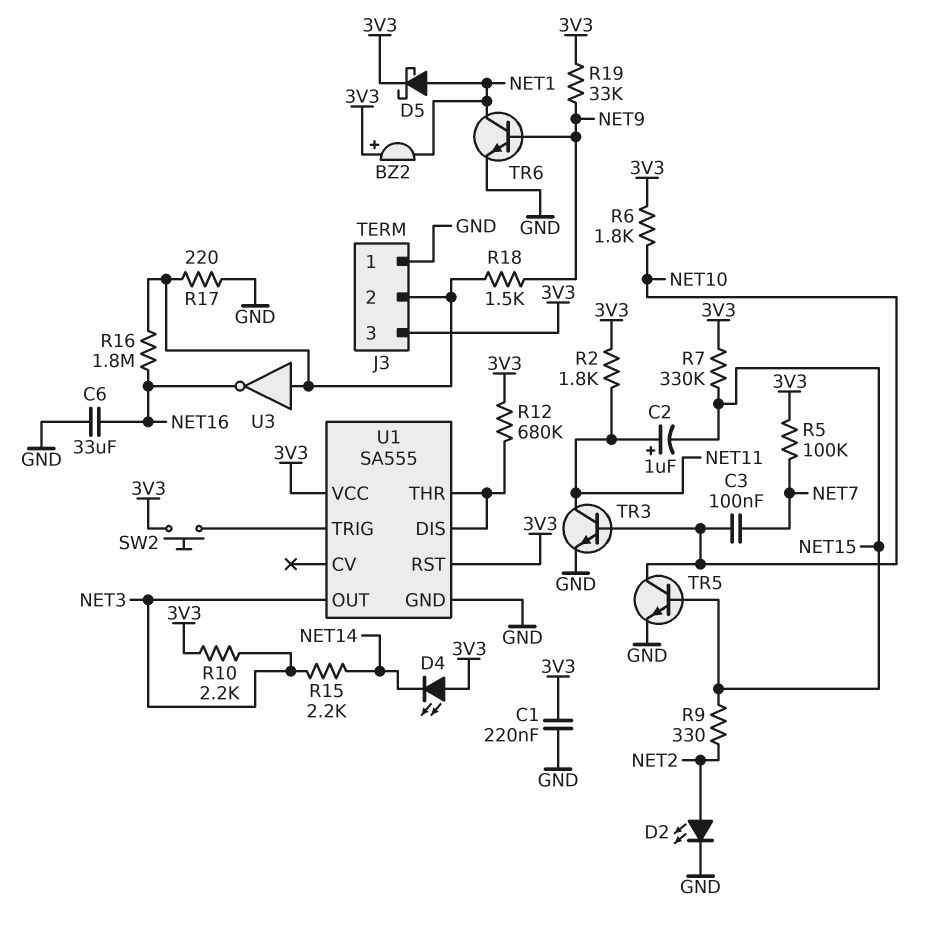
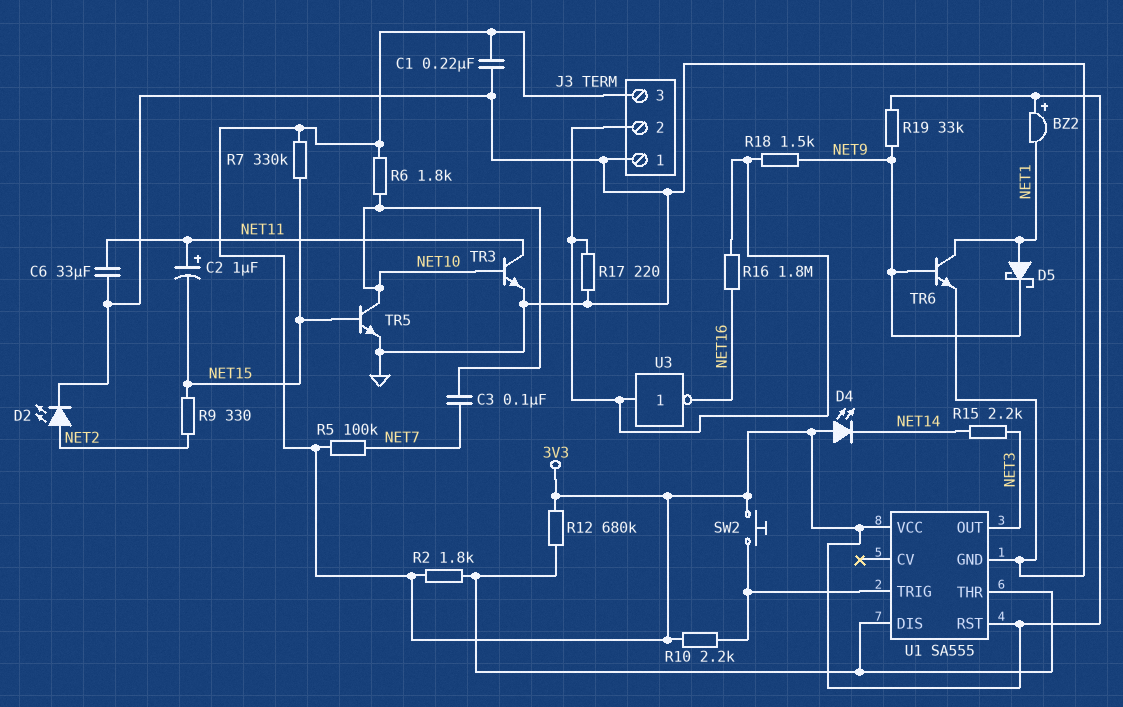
C6: 33uF (GND, NET16) -> 33uF (GND, NET11)
D5: schottky (A NET1, K 3V3) -> schottky (A NET1, K NET9)
R2: 1.8k (3V3, NET11) -> 1.8k (3V3, U1/DIS)
R10: 2.2k (3V3, NET3) -> 2.2k (3V3, U1/TRIG)

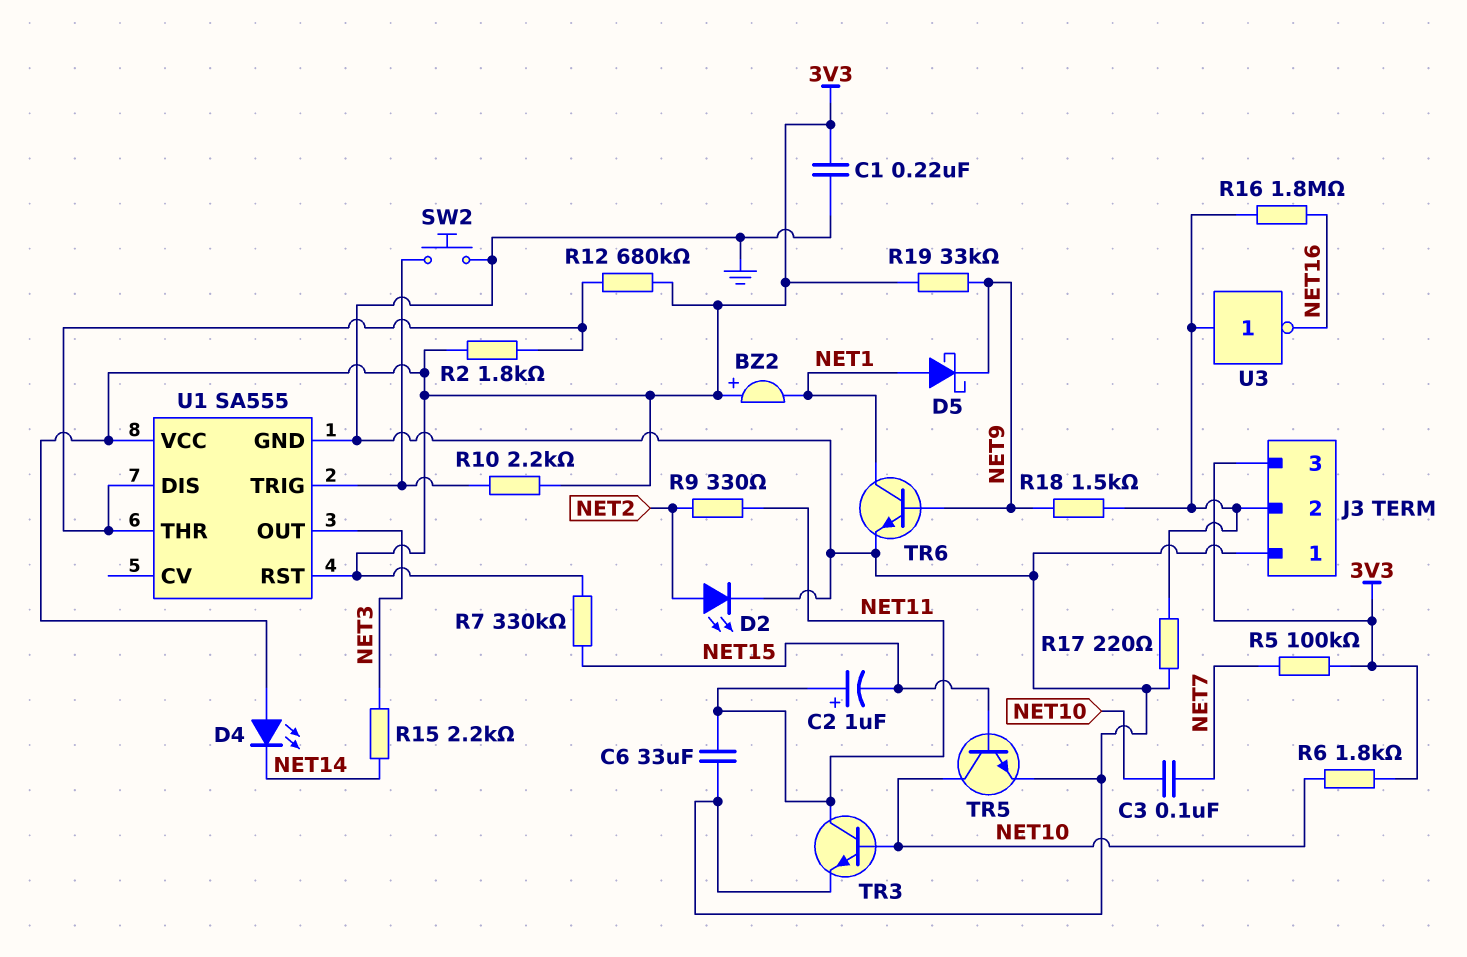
R9: 330 (NET2, NET15) -> 330 (NET2, NET11)
SW2: button (3V3, U1/TRIG) -> button (GND, U1/TRIG)

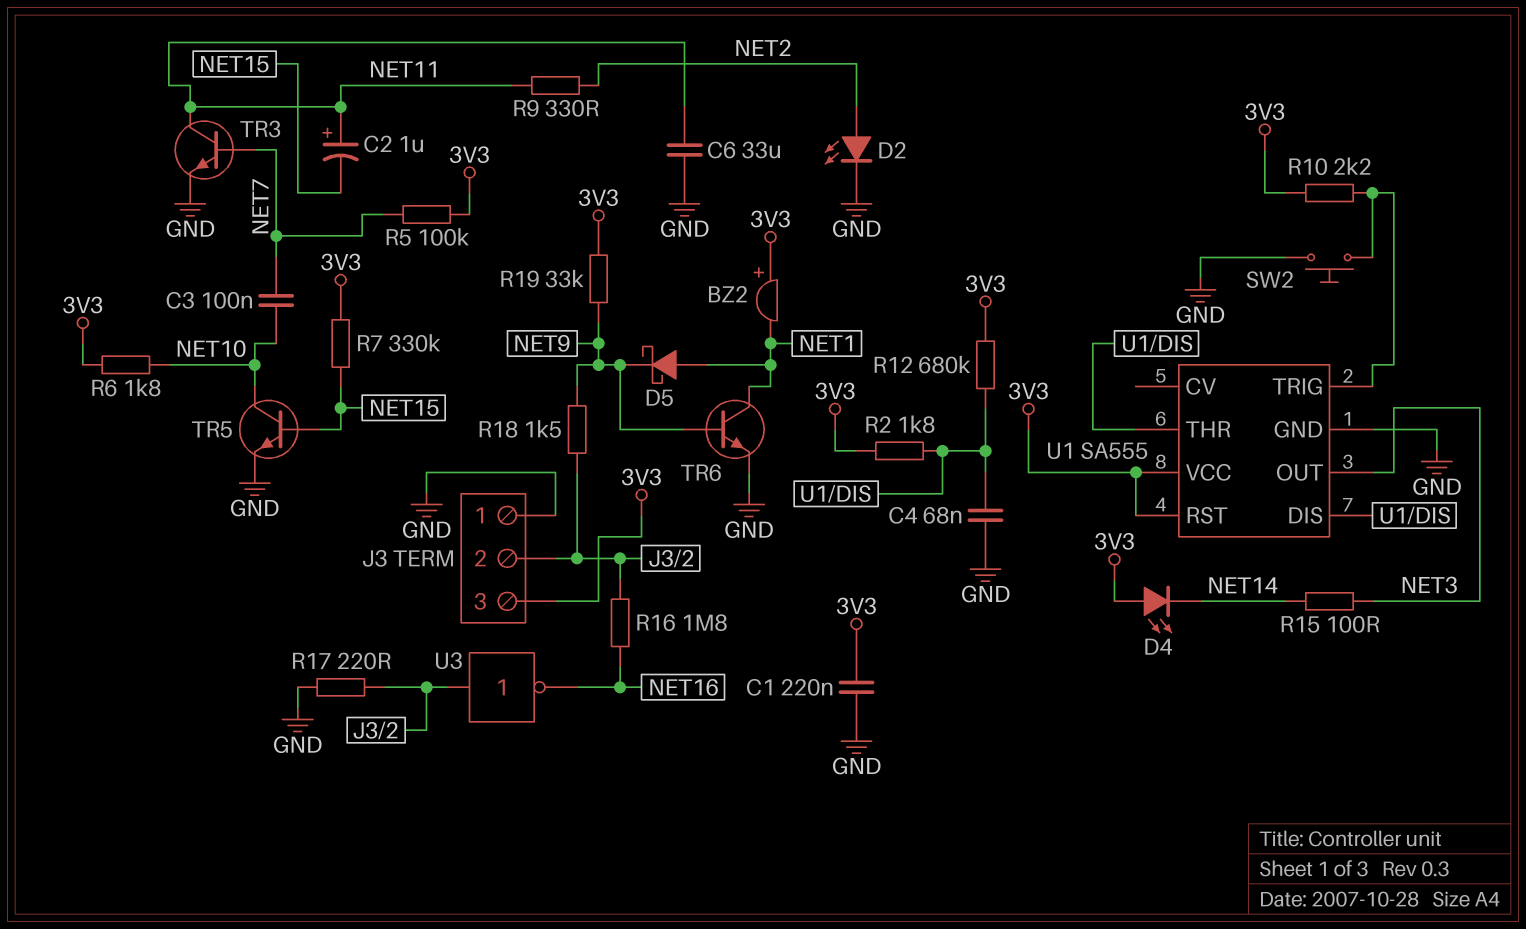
C4: none -> 68nF (GND, U1/DIS)
R15: 2.2k (NET3, NET14) -> 100 (NET3, NET14)
TR3: NPN (B NET10, C NET11, E GND) -> NPN (B NET7, C NET11, E GND)

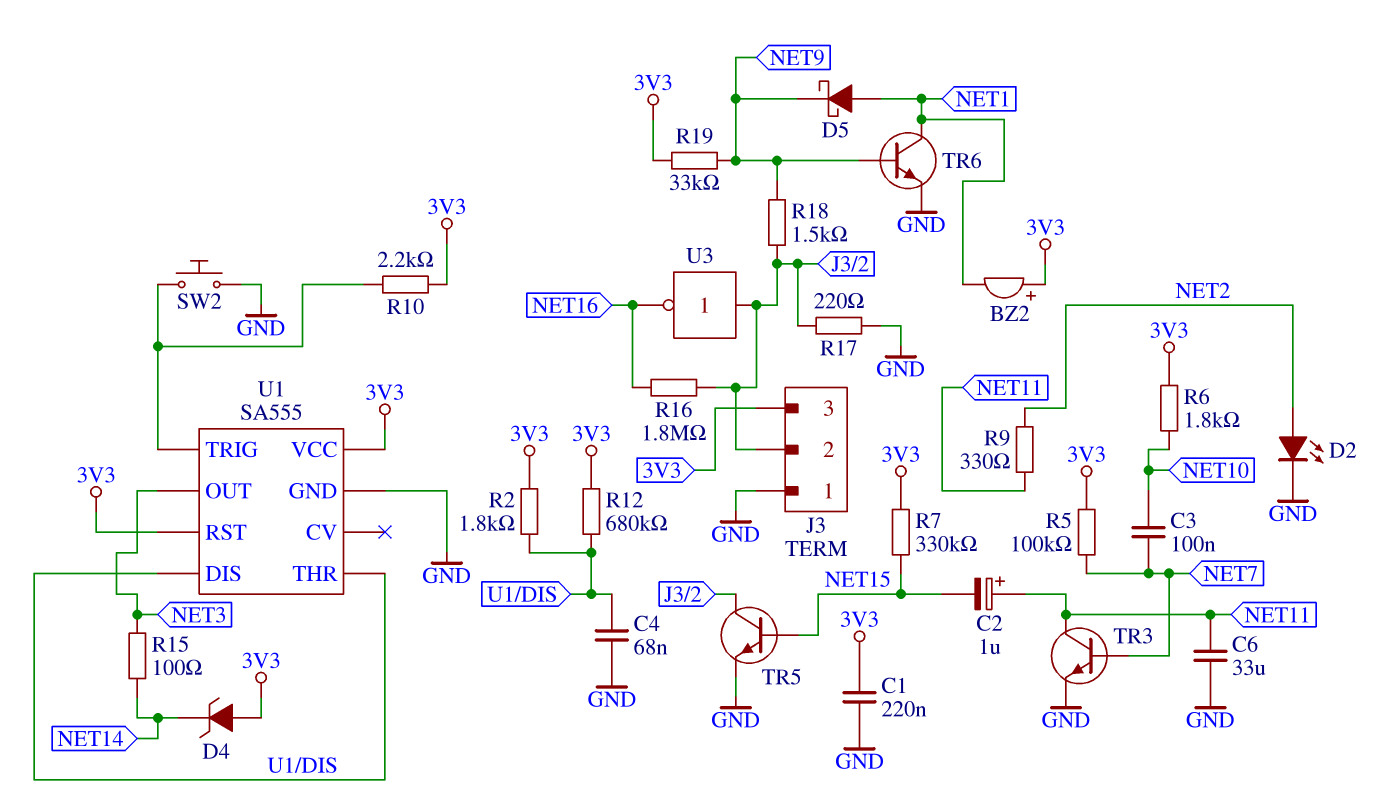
D4: LED (A 3V3, K NET14) -> zener (A 3V3, K NET14)
TR5: NPN (B NET15, C NET10, E GND) -> NPN (B NET15, C J3/2, E GND)

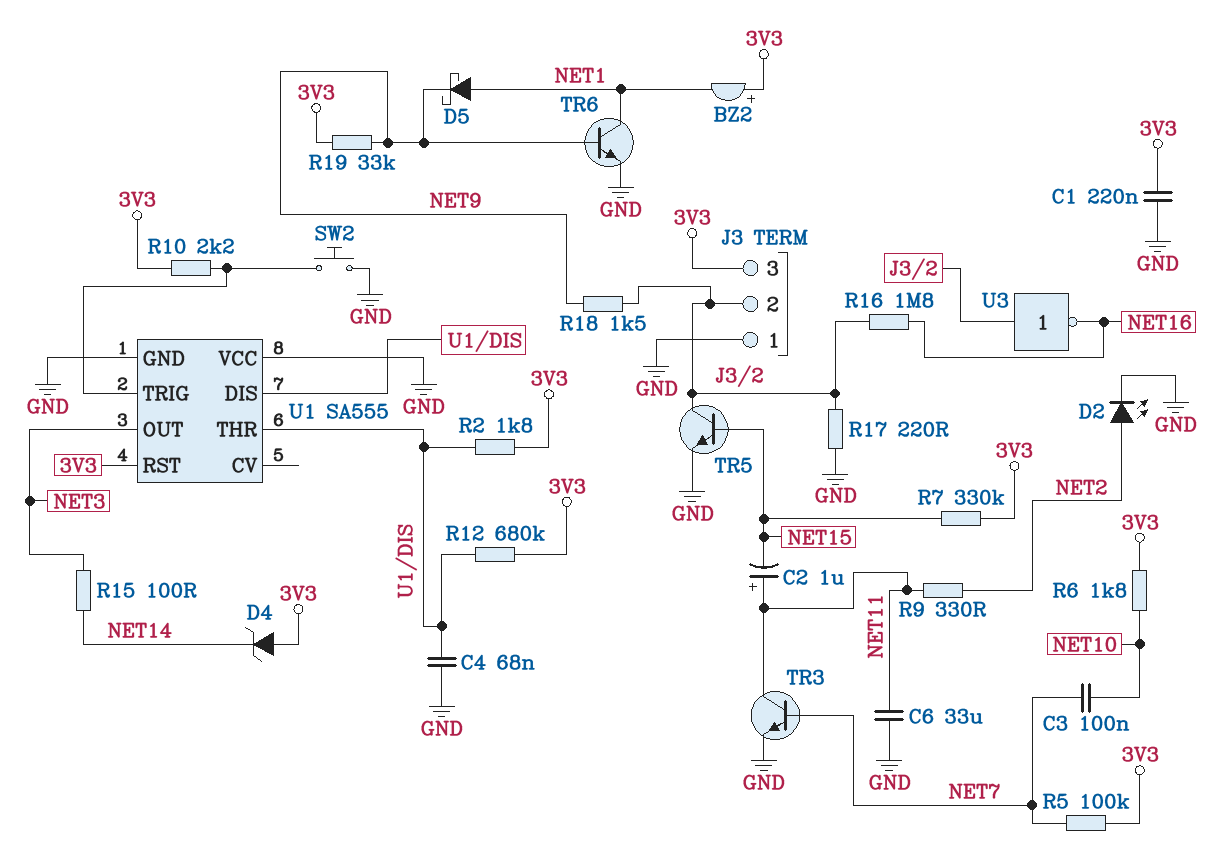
U1 pin VCC: 3V3 -> GND

